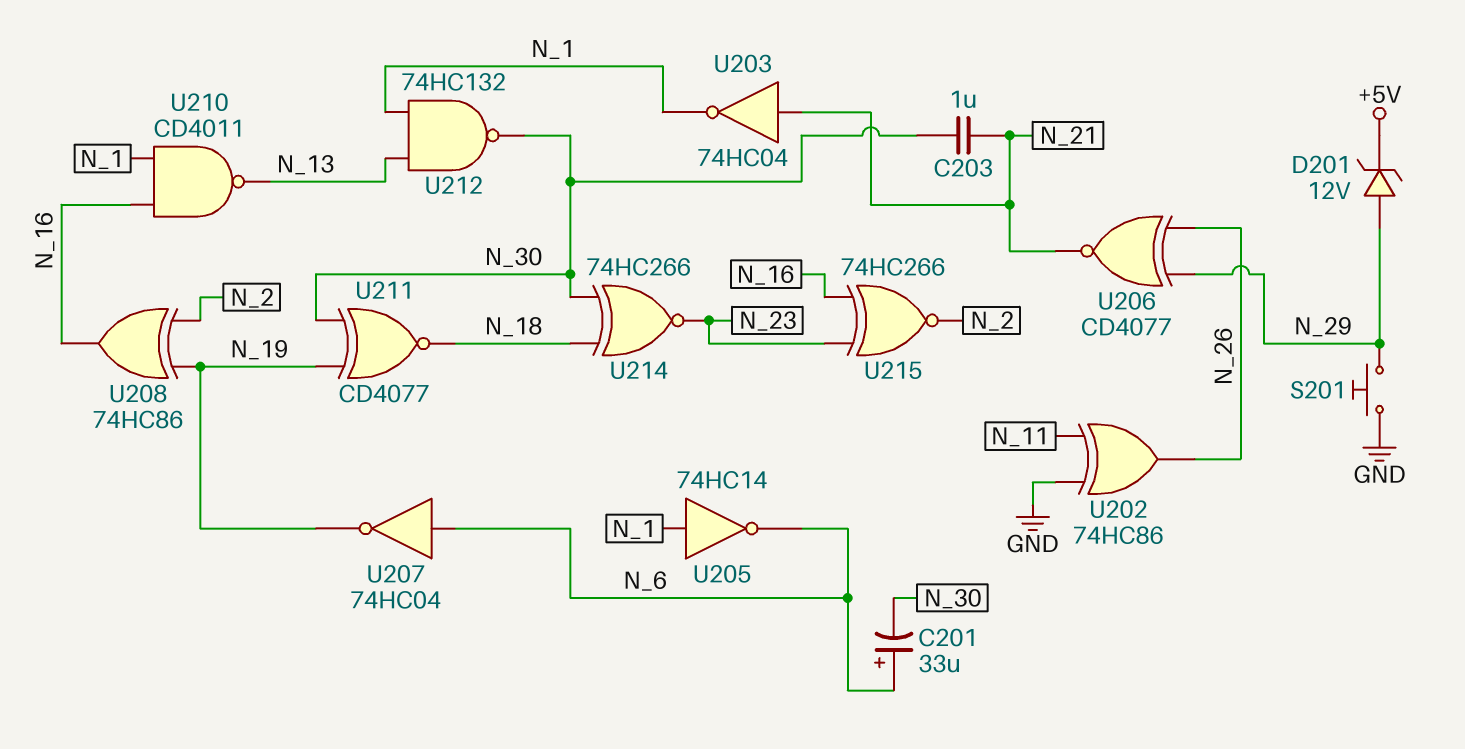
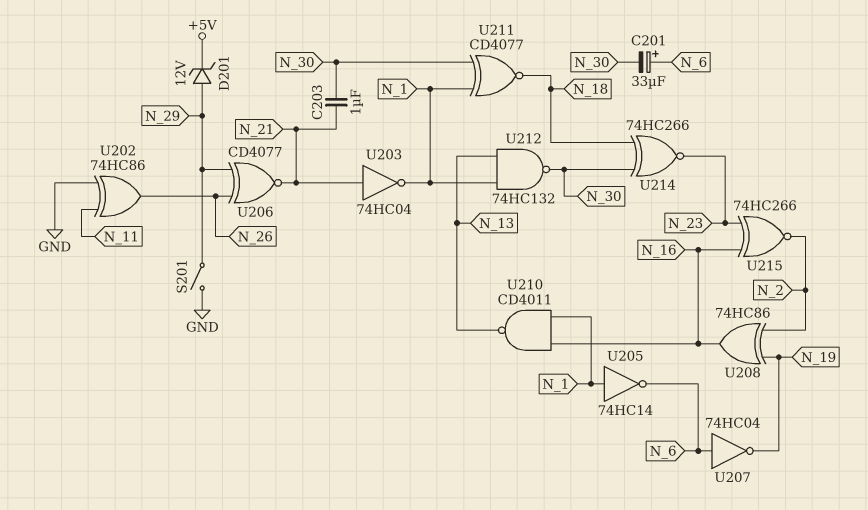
S201: button (GND, N_29) -> switch (GND, N_29)
U211: XNOR CD4077 (in N_19, in N_30, out N_18) -> XNOR CD4077 (in N_1, in N_30, out N_18)

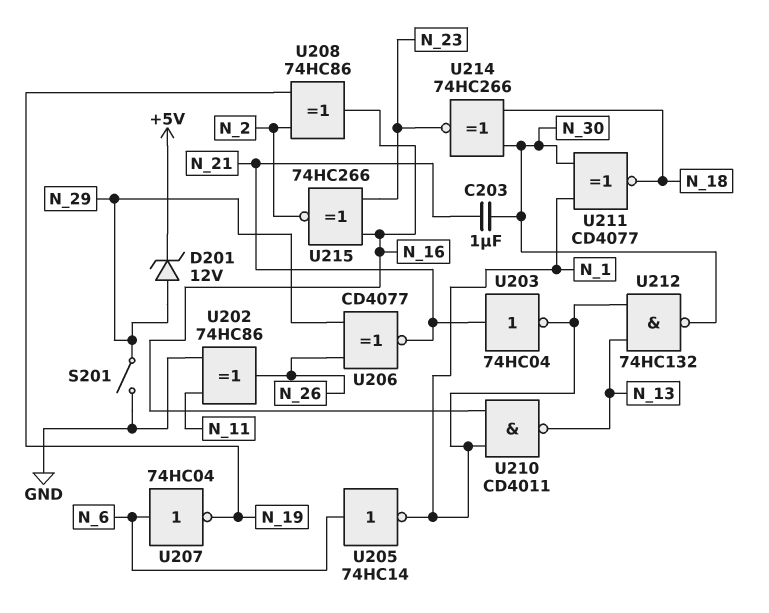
C201: 33uF (plus N_6, minus N_30) -> none
U205: NOT 74HC14 (in N_1, out N_6) -> NOT 74HC14 (in N_6, out N_1)

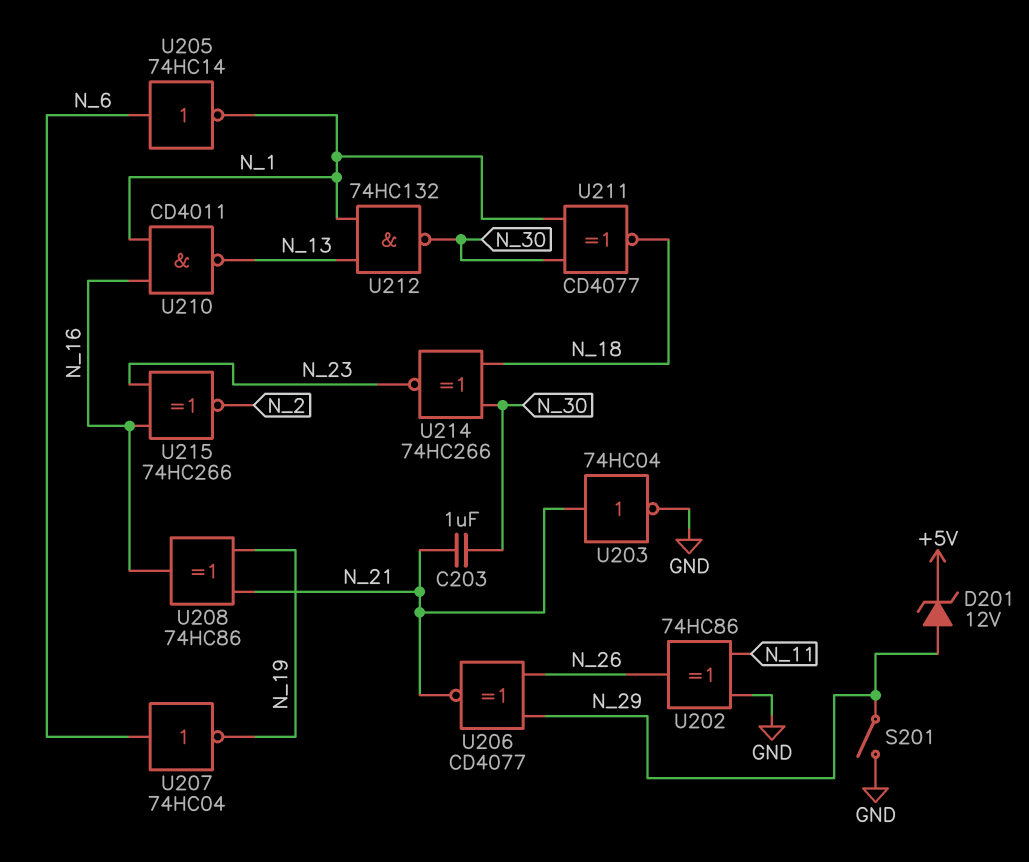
U203: NOT 74HC04 (in N_21, out N_1) -> NOT 74HC04 (in N_21, out GND)
U208: XOR 74HC86 (in N_2, in N_19, out N_16) -> XOR 74HC86 (in N_19, in N_21, out N_16)

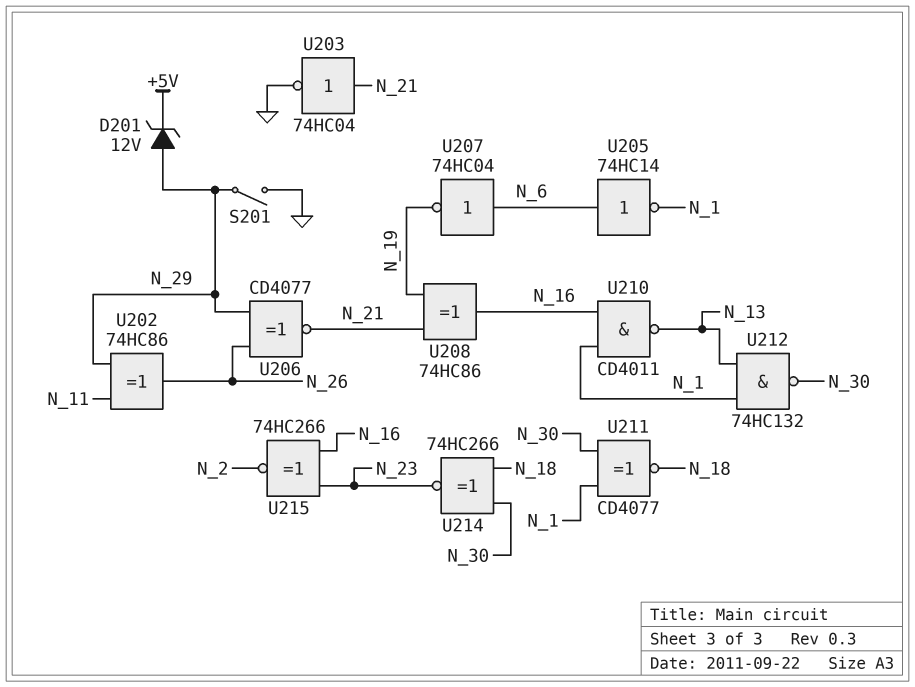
C203: 1uF (N_21, N_30) -> none
U202: XOR 74HC86 (in GND, in N_11, out N_26) -> XOR 74HC86 (in N_11, in N_29, out N_26)

